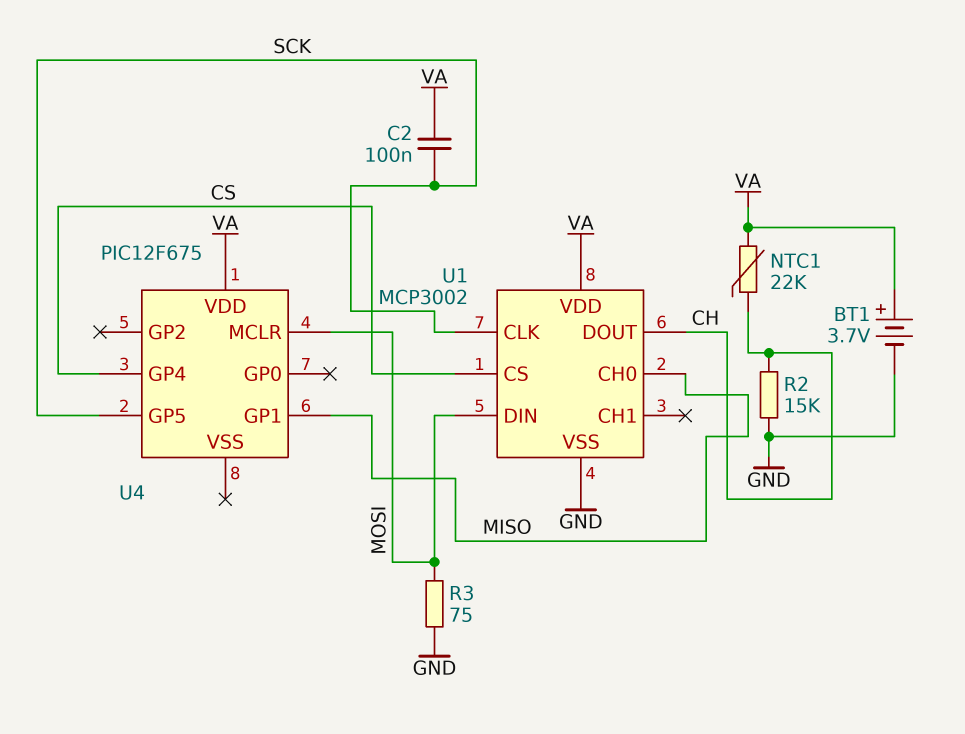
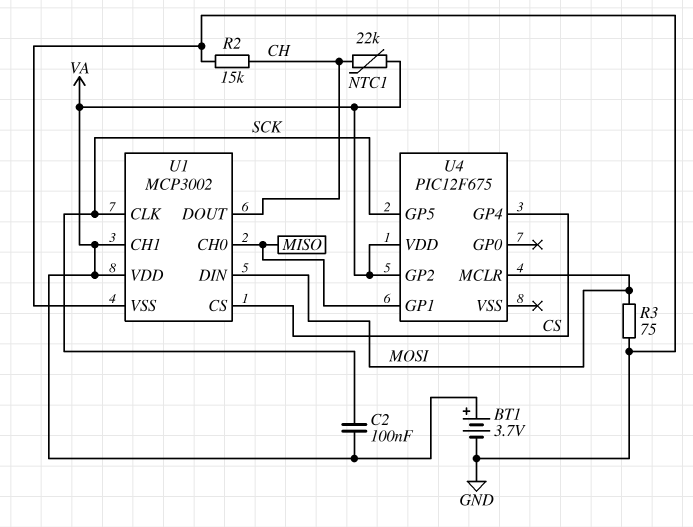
U1 pin CH1: none -> VA
U4 pin GP2: none -> VA

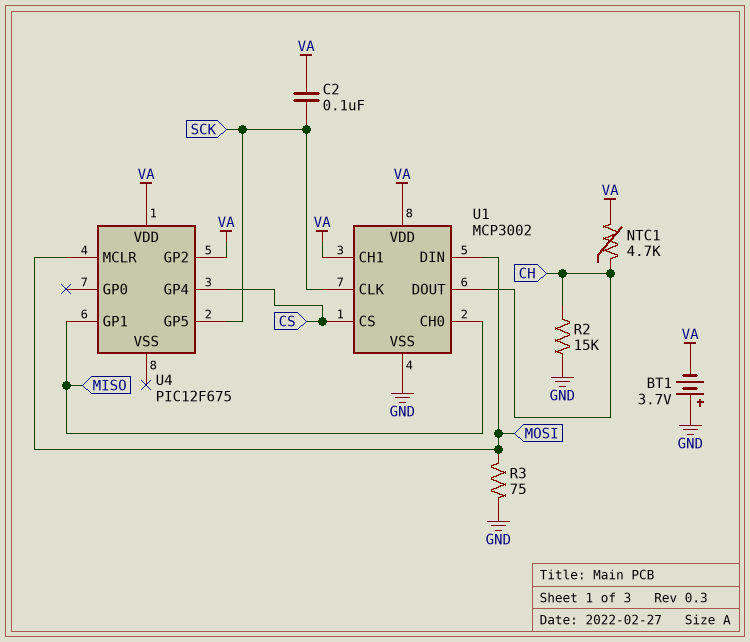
BT1: 3.7V (plus VA, minus GND) -> 3.7V (plus GND, minus VA)
NTC1: 22k (CH, VA) -> 4.7k (CH, VA)

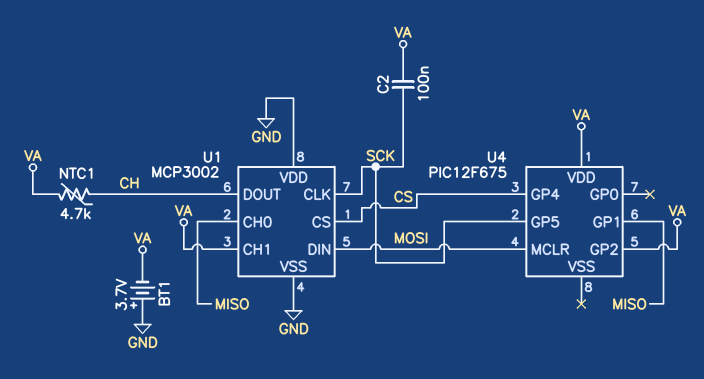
R2: 15k (CH, GND) -> none
R3: 75 (GND, MOSI) -> none
U1 pin VDD: VA -> GND

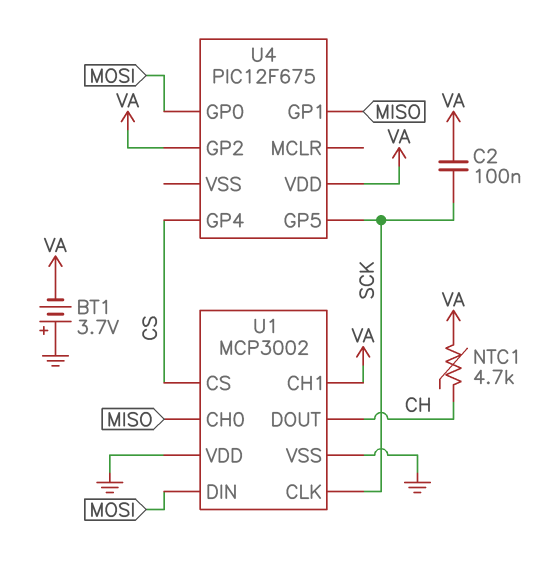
U4 pin GP0: none -> MOSI
U4 pin MCLR: MOSI -> none

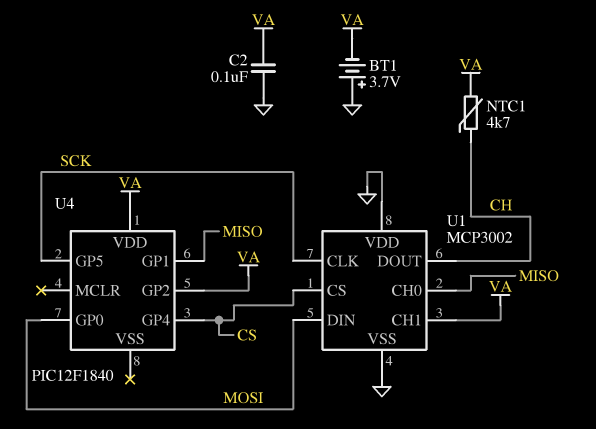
C2: 100nF (SCK, VA) -> 100nF (GND, VA)
U4: PIC12F675 -> PIC12F1840

